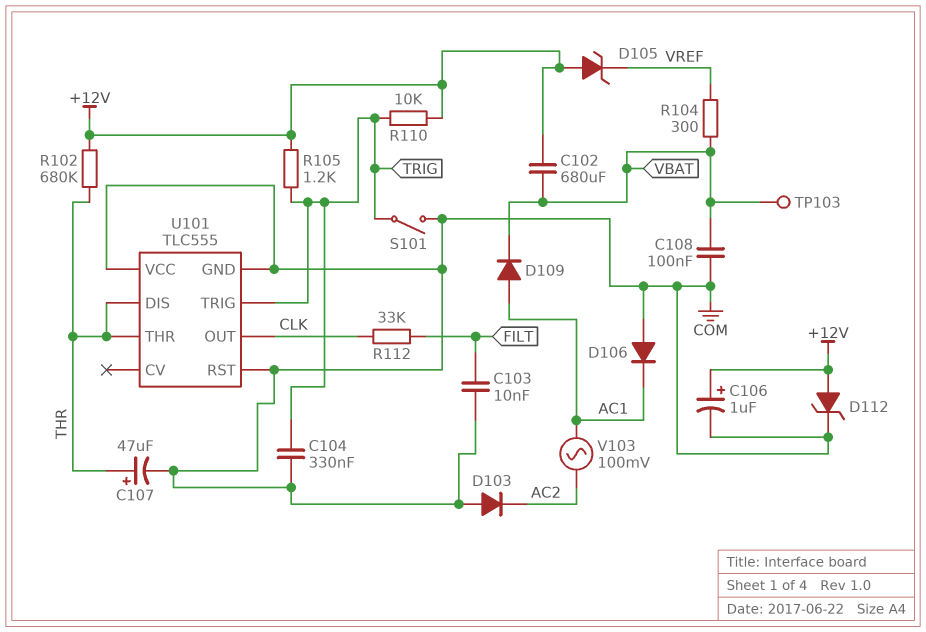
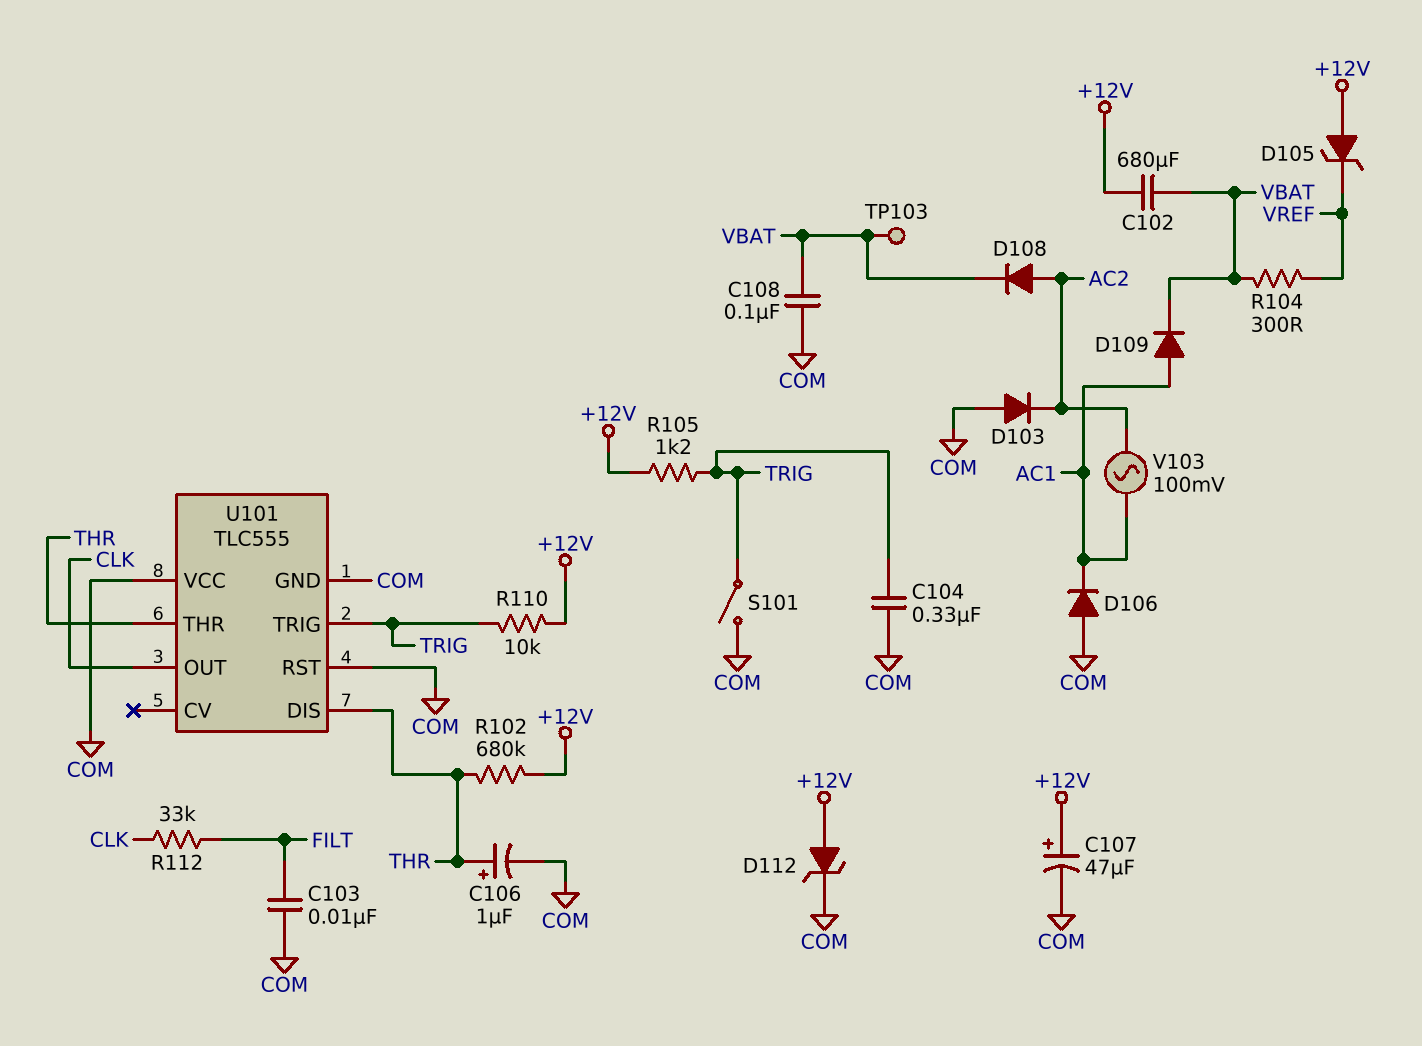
C106: 1uF (plus +12V, minus COM) -> 1uF (plus THR, minus COM)
C107: 47uF (plus THR, minus COM) -> 47uF (plus +12V, minus COM)
D108: none -> diode (A AC2, K VBAT)

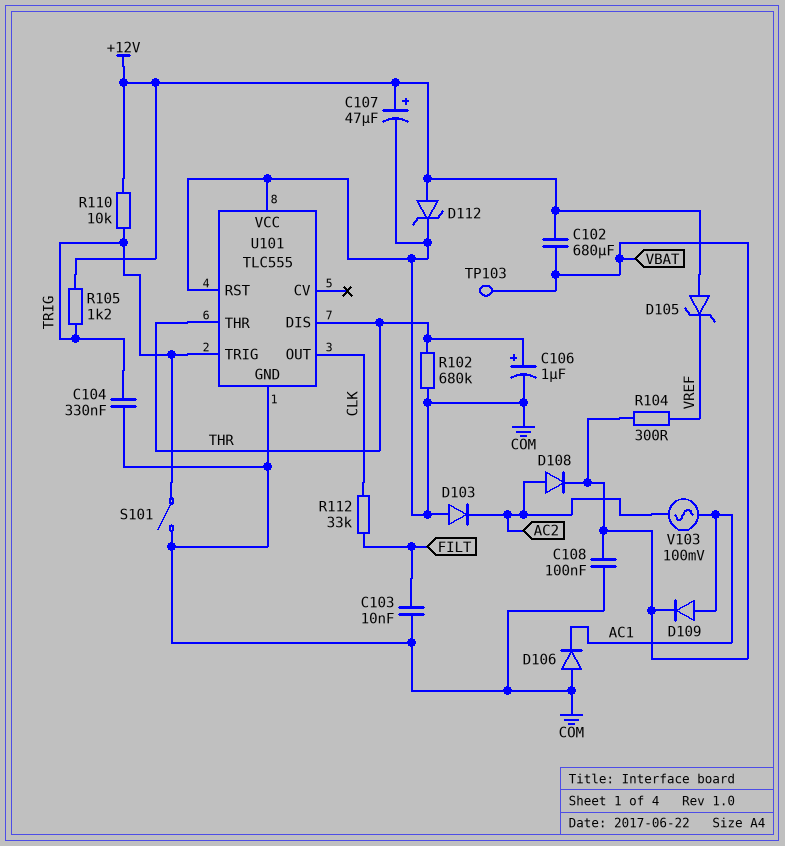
R102: 680k (+12V, THR) -> 680k (COM, THR)

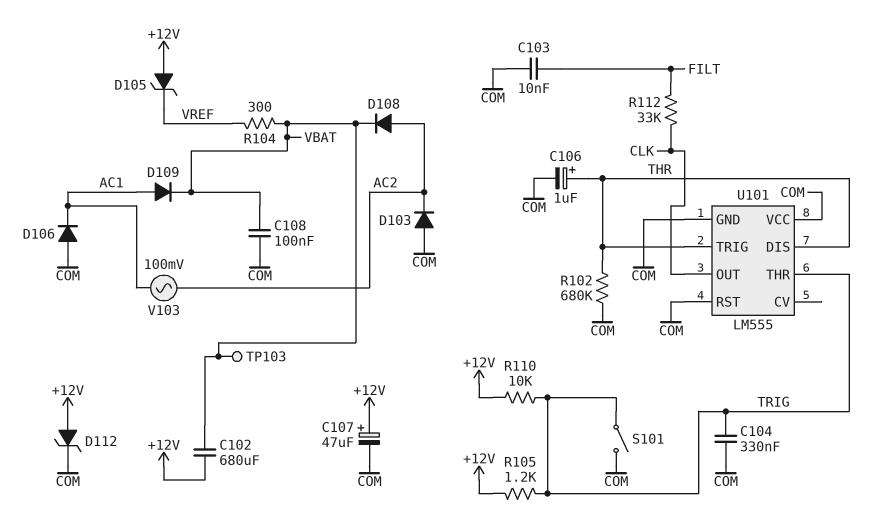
U101: TLC555 -> LM555
U101 pin THR: THR -> TRIG
U101 pin TRIG: TRIG -> THR

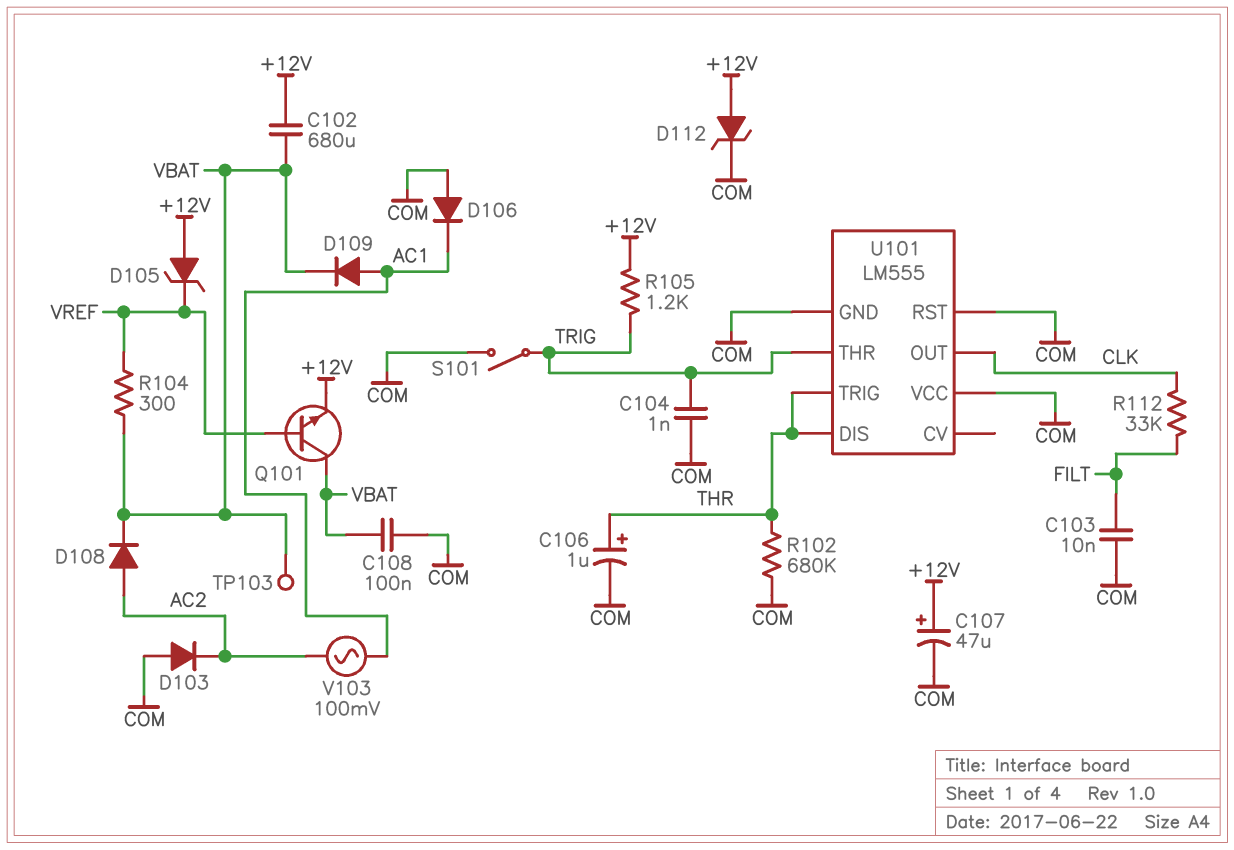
C104: 330nF (COM, TRIG) -> 1nF (COM, TRIG)
Q101: none -> NPN (B VREF, C VBAT, E +12V)
R110: 10k (+12V, TRIG) -> none

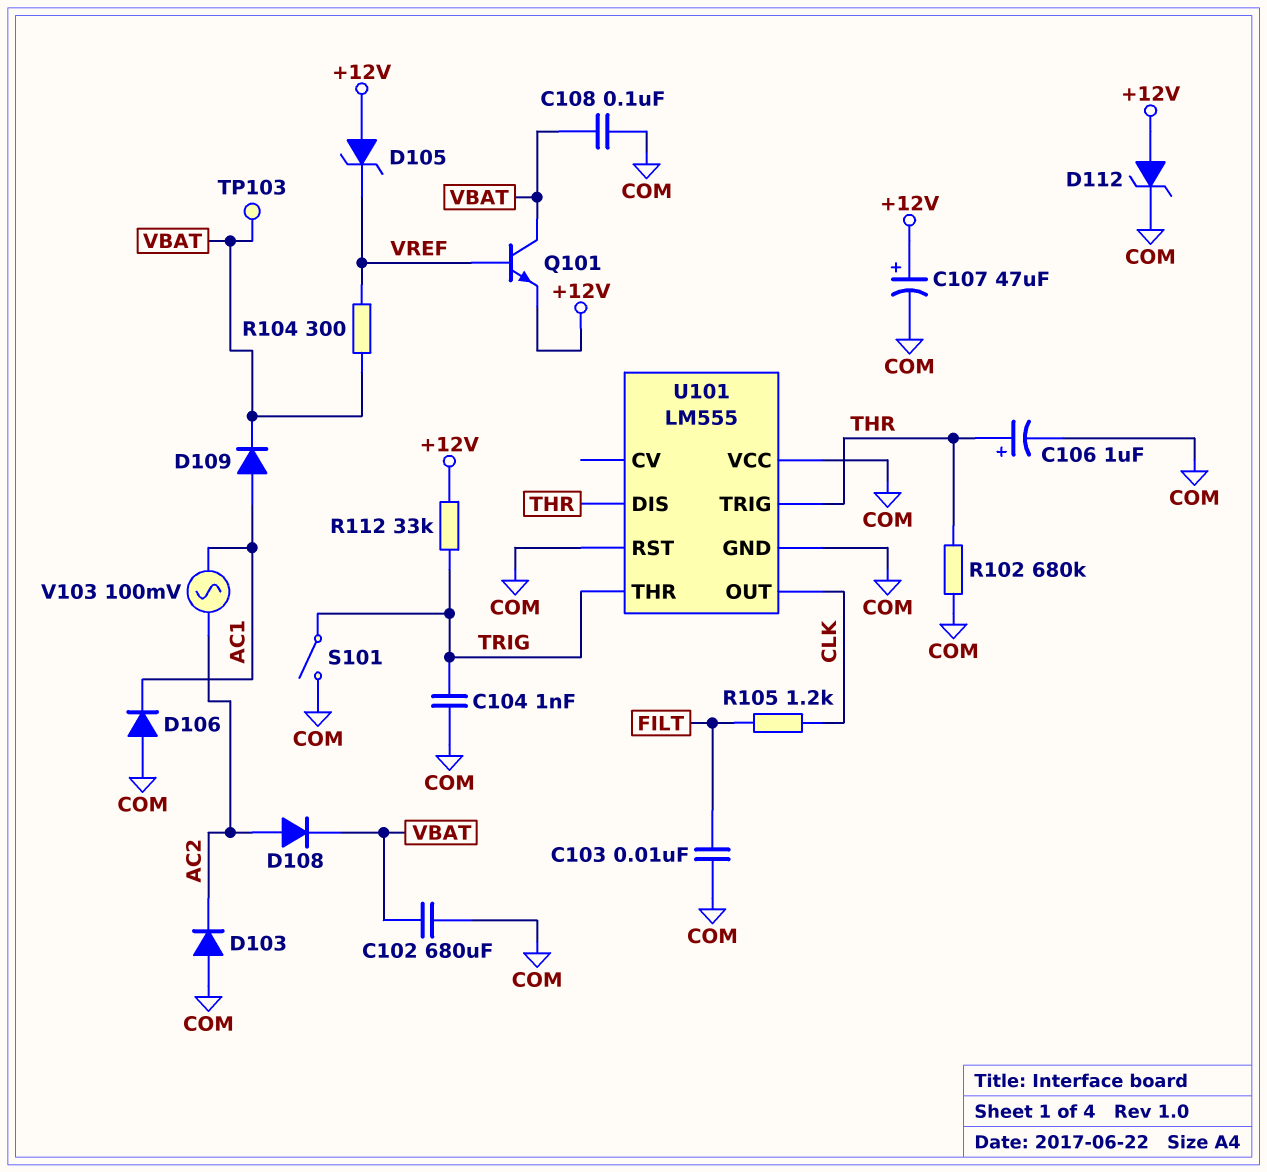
C102: 680uF (+12V, VBAT) -> 680uF (COM, VBAT)
R105: 1.2k (+12V, TRIG) -> 1.2k (CLK, FILT)
R112: 33k (CLK, FILT) -> 33k (+12V, TRIG)

